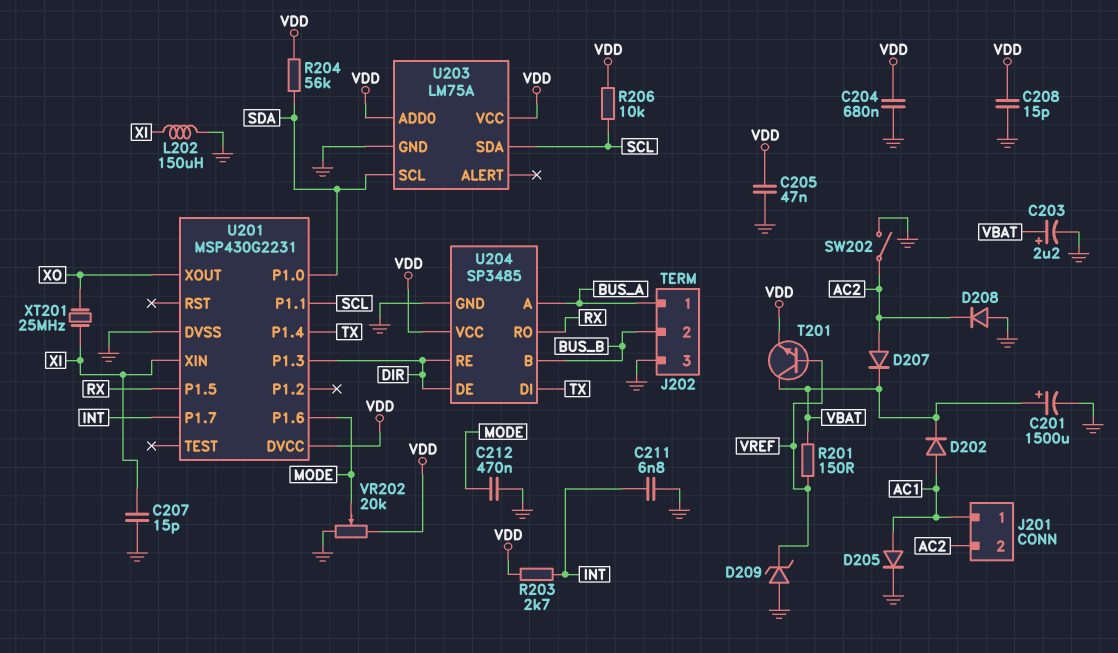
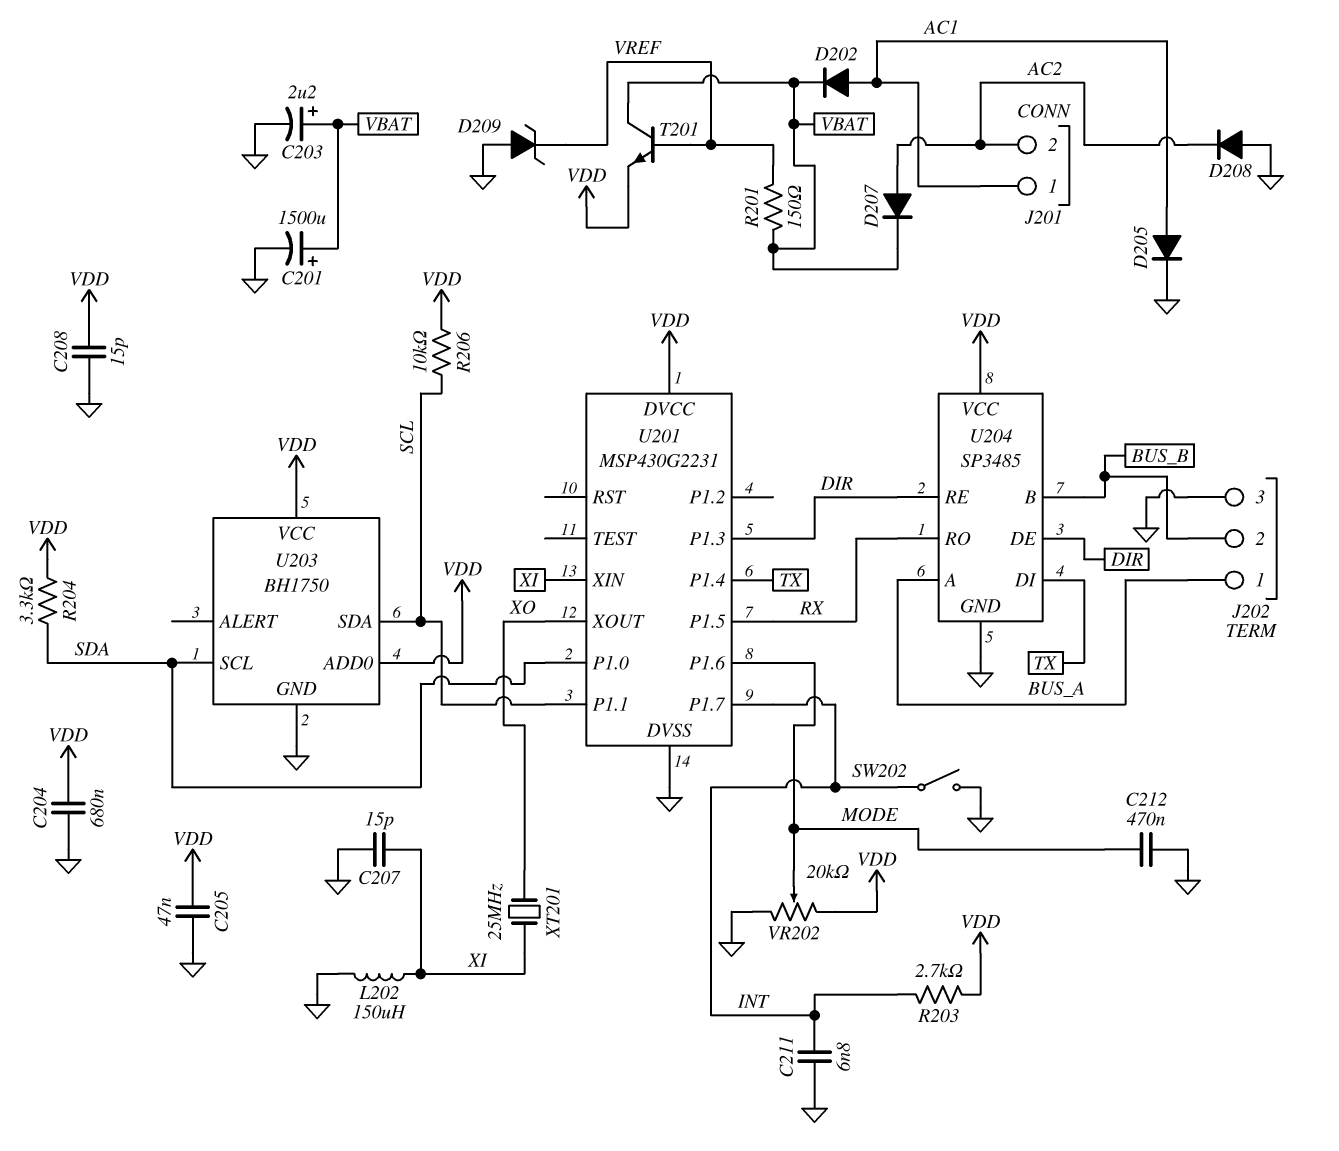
R204: 56k (SDA, VDD) -> 3.3k (SDA, VDD)
SW202: switch (AC2, GND) -> switch (GND, INT)
U203: LM75A -> BH1750

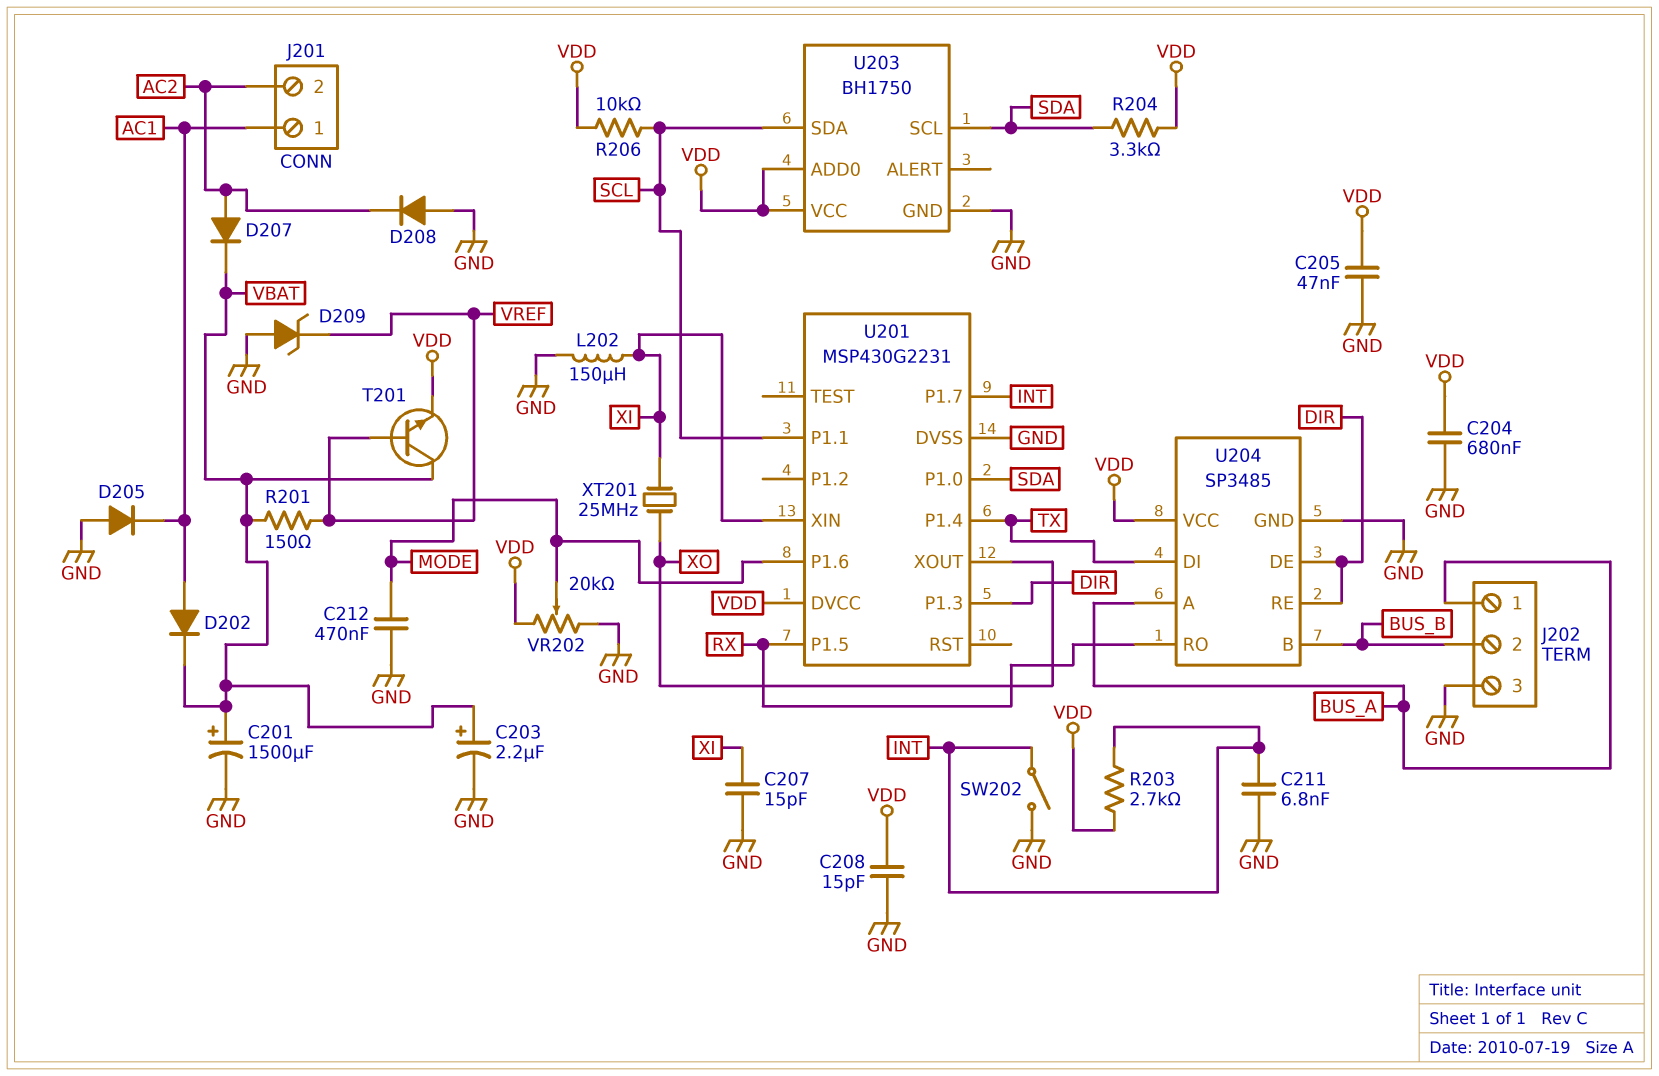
D205: diode (A AC1, K GND) -> diode (A GND, K AC1)

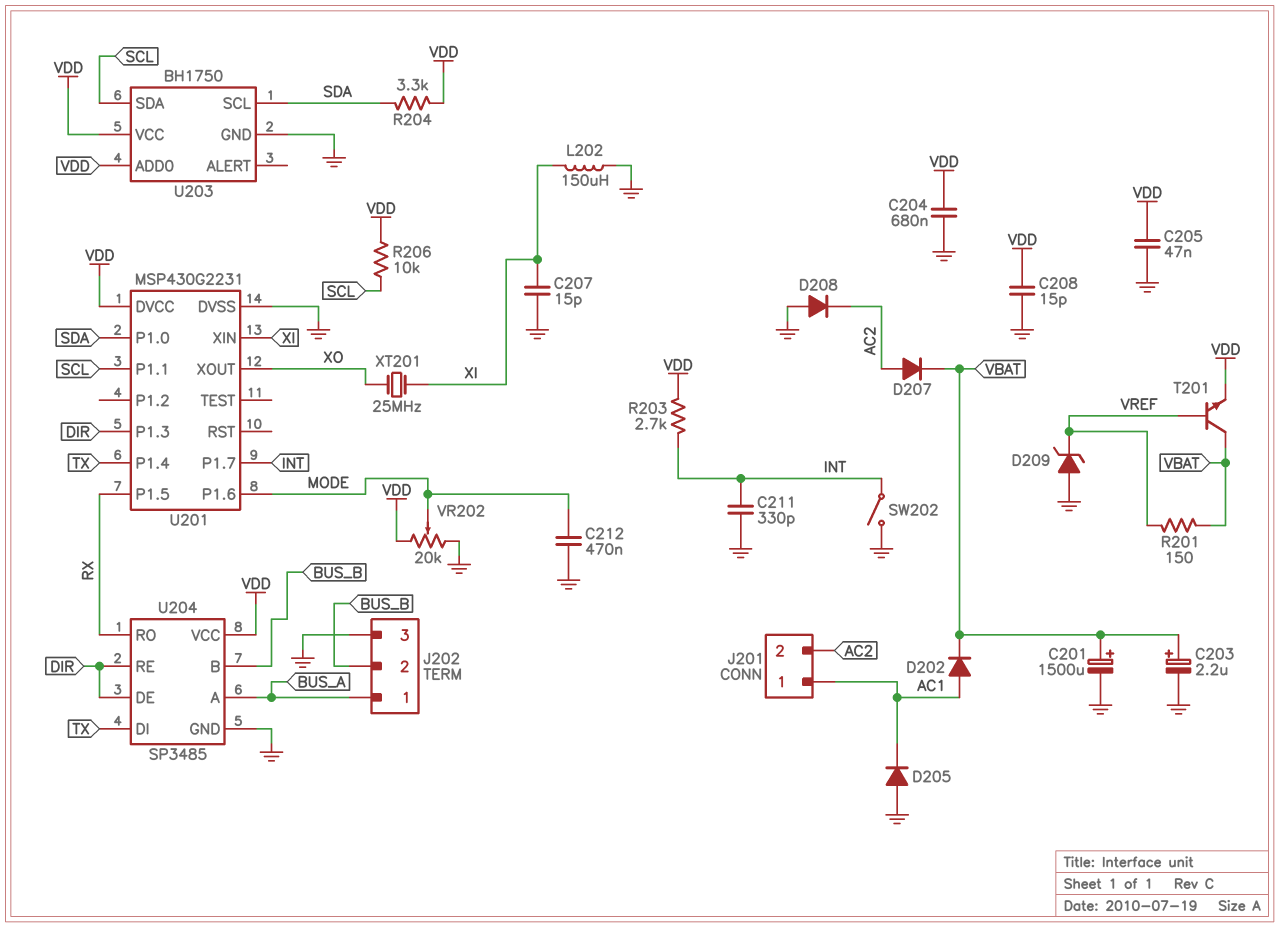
C211: 6.8nF (GND, INT) -> 330pF (GND, INT)

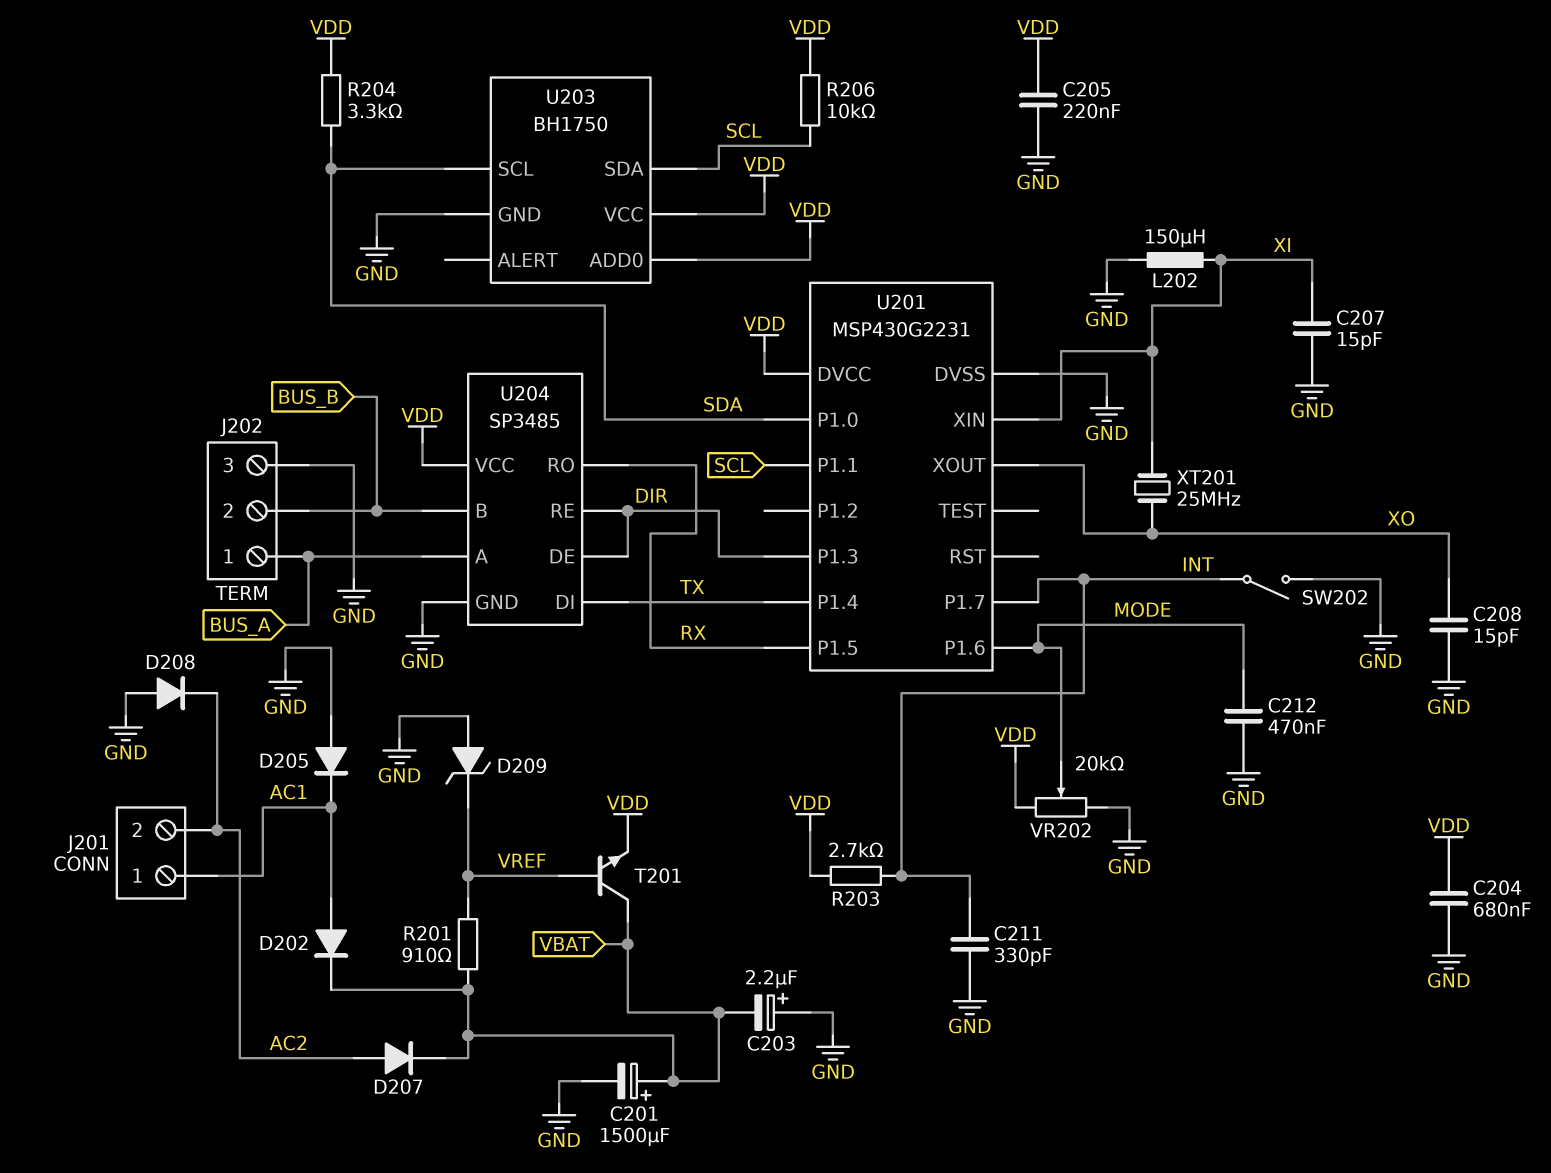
C203: 2.2uF (plus VBAT, minus GND) -> 2.2uF (plus GND, minus VBAT)
C205: 47nF (GND, VDD) -> 220nF (GND, VDD)
C208: 15pF (GND, VDD) -> 15pF (GND, XO)
R201: 150 (VBAT, VREF) -> 910 (VBAT, VREF)

